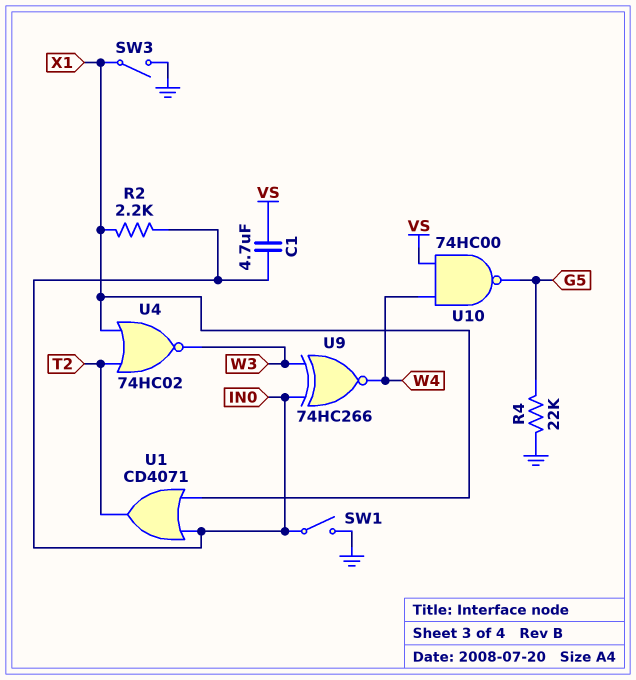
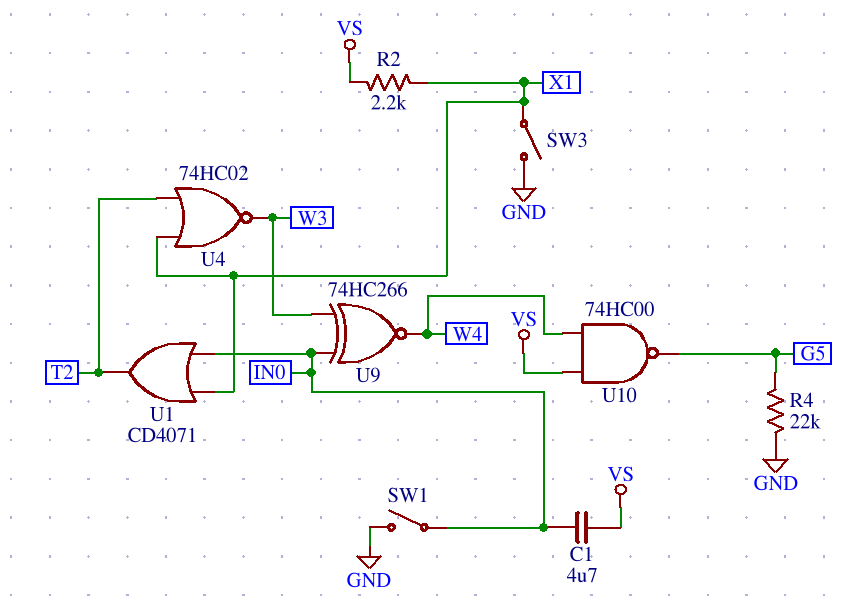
R2: 2.2k (IN0, X1) -> 2.2k (VS, X1)

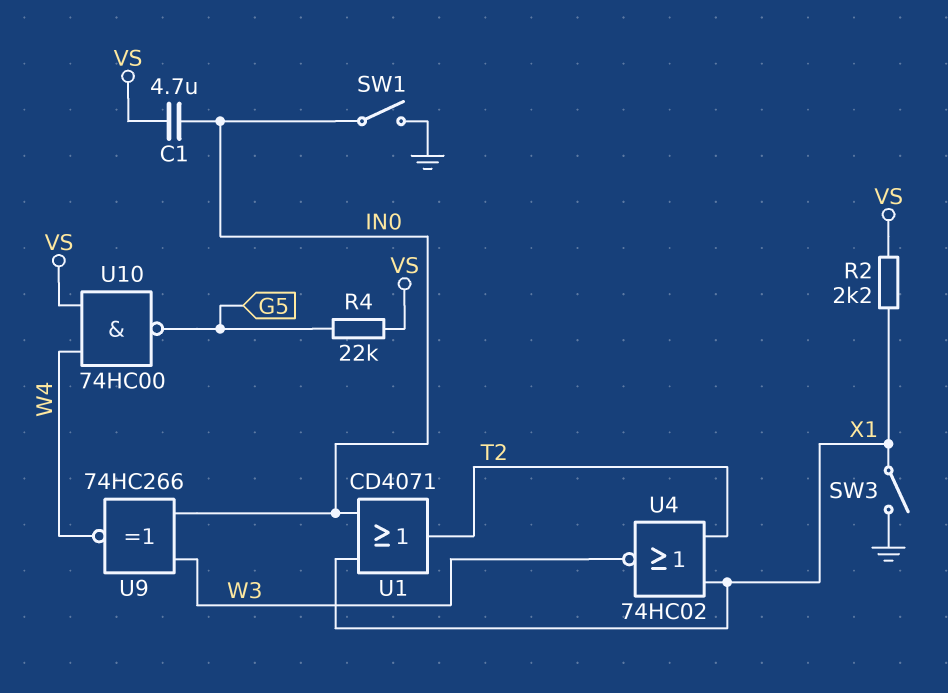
R4: 22k (G5, GND) -> 22k (G5, VS)

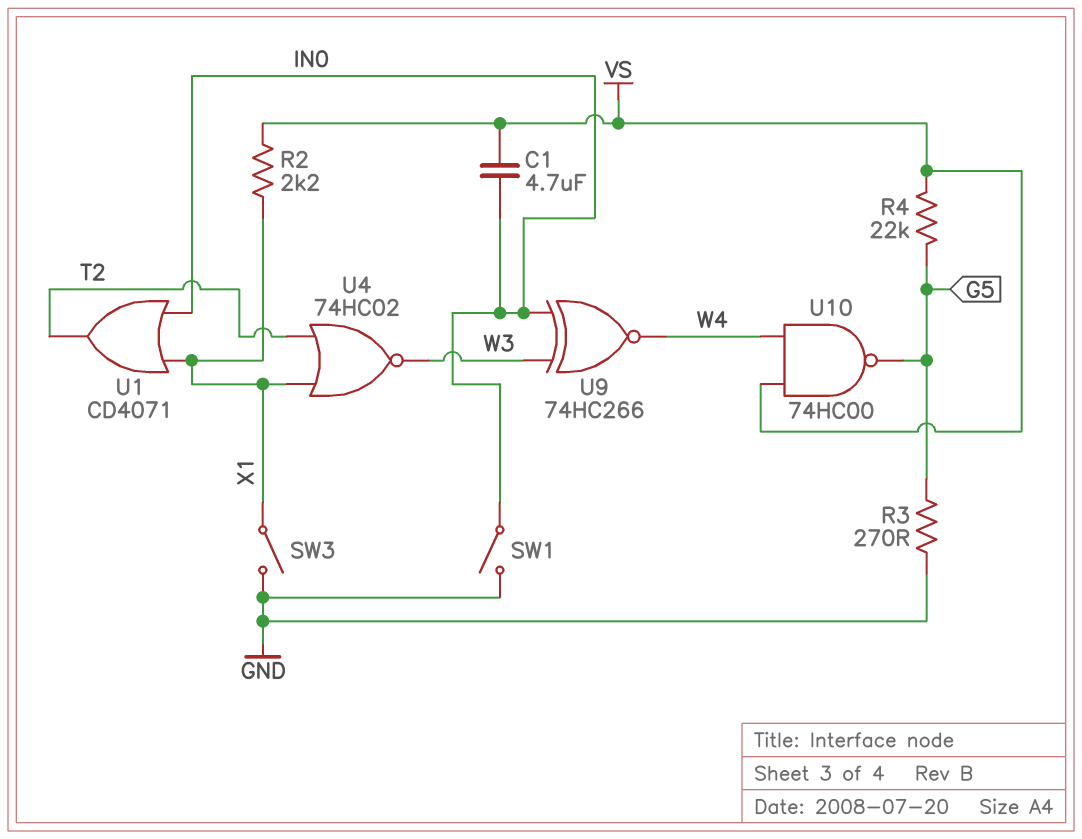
R3: none -> 270 (G5, GND)

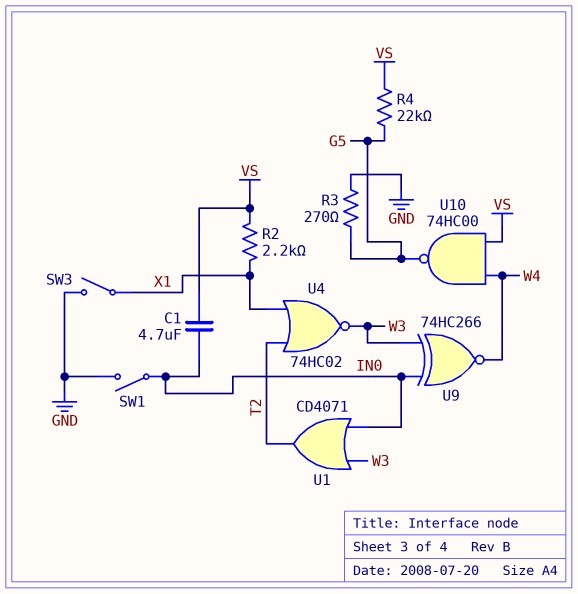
U1: OR CD4071 (in IN0, in X1, out T2) -> OR CD4071 (in IN0, in W3, out T2)

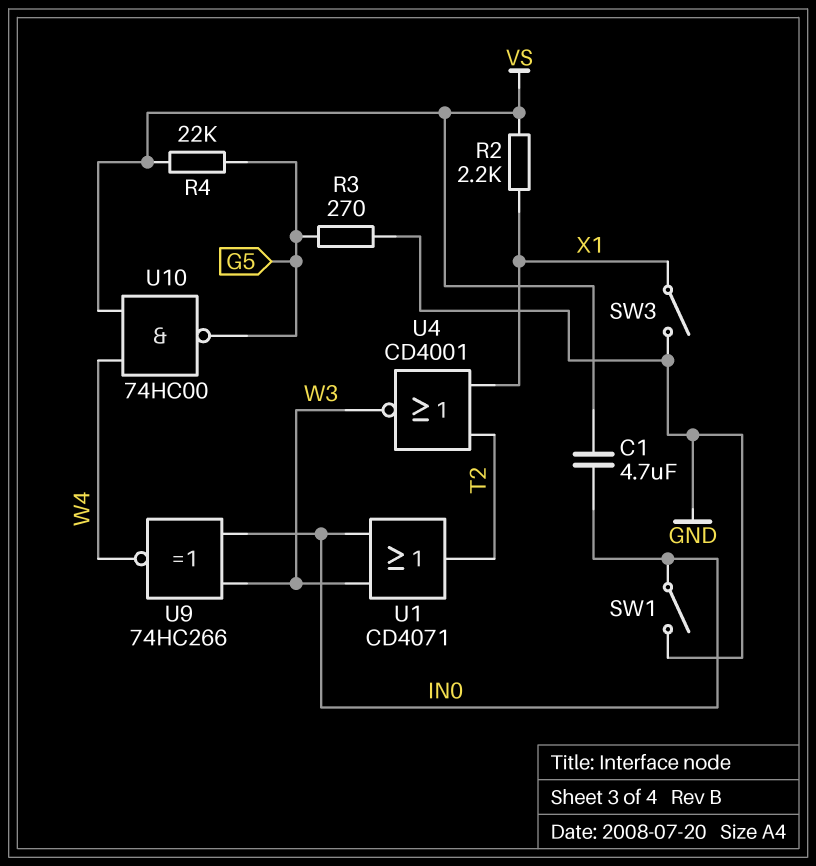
U4: NOR 74HC02 (in T2, in X1, out W3) -> NOR CD4001 (in T2, in X1, out W3)

